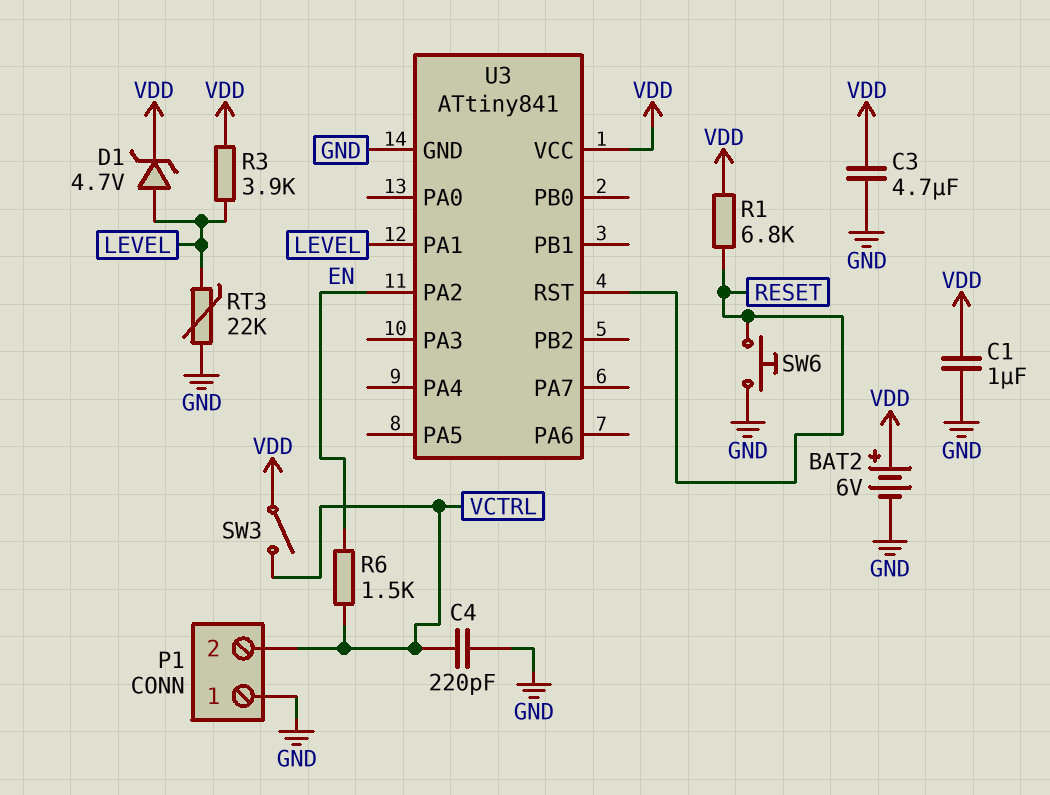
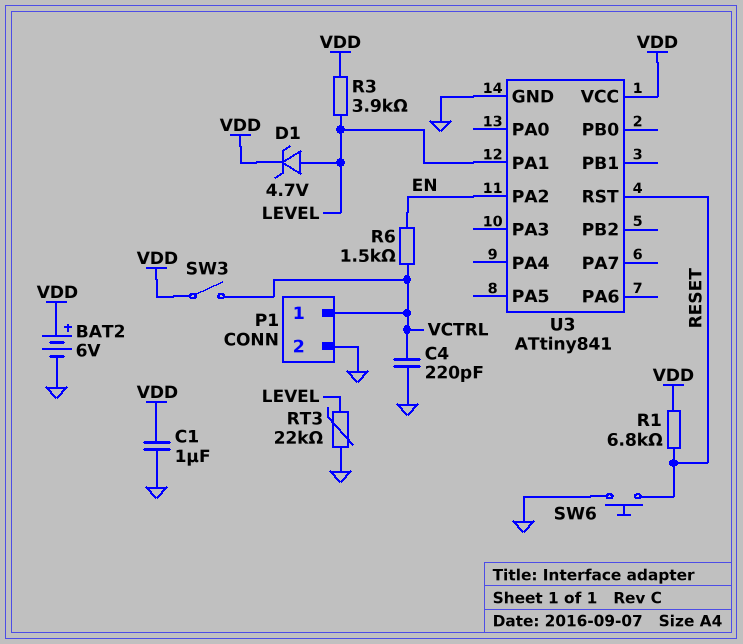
C3: 4.7uF (GND, VDD) -> none
P1 pin 1: GND -> VCTRL
P1 pin 2: VCTRL -> GND

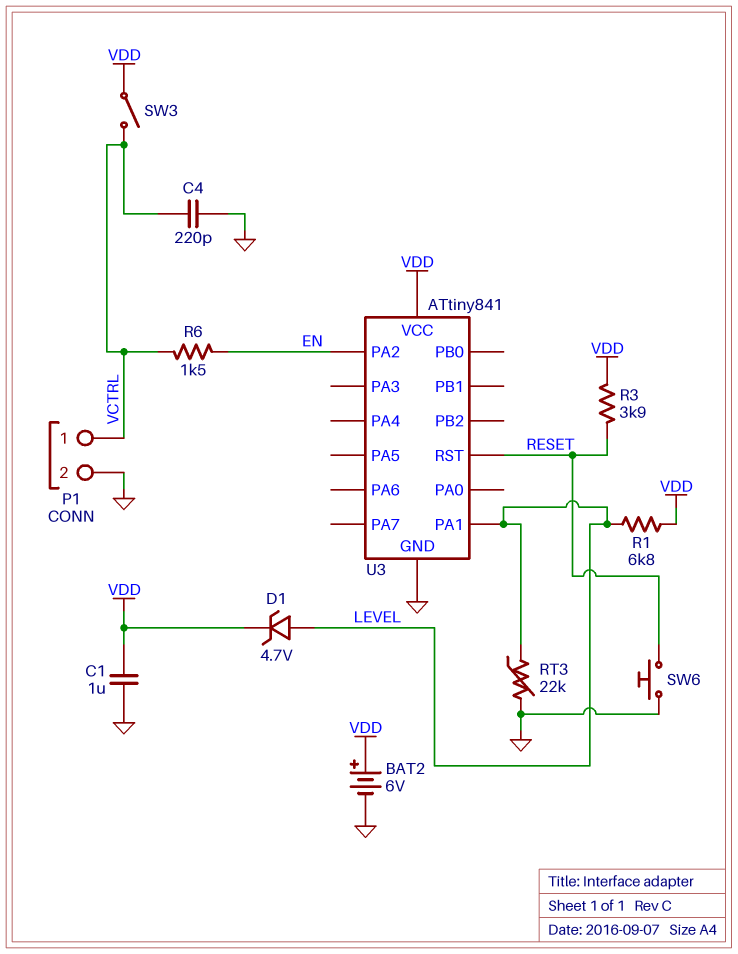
R1: 6.8k (RESET, VDD) -> 6.8k (LEVEL, VDD)
R3: 3.9k (LEVEL, VDD) -> 3.9k (RESET, VDD)

